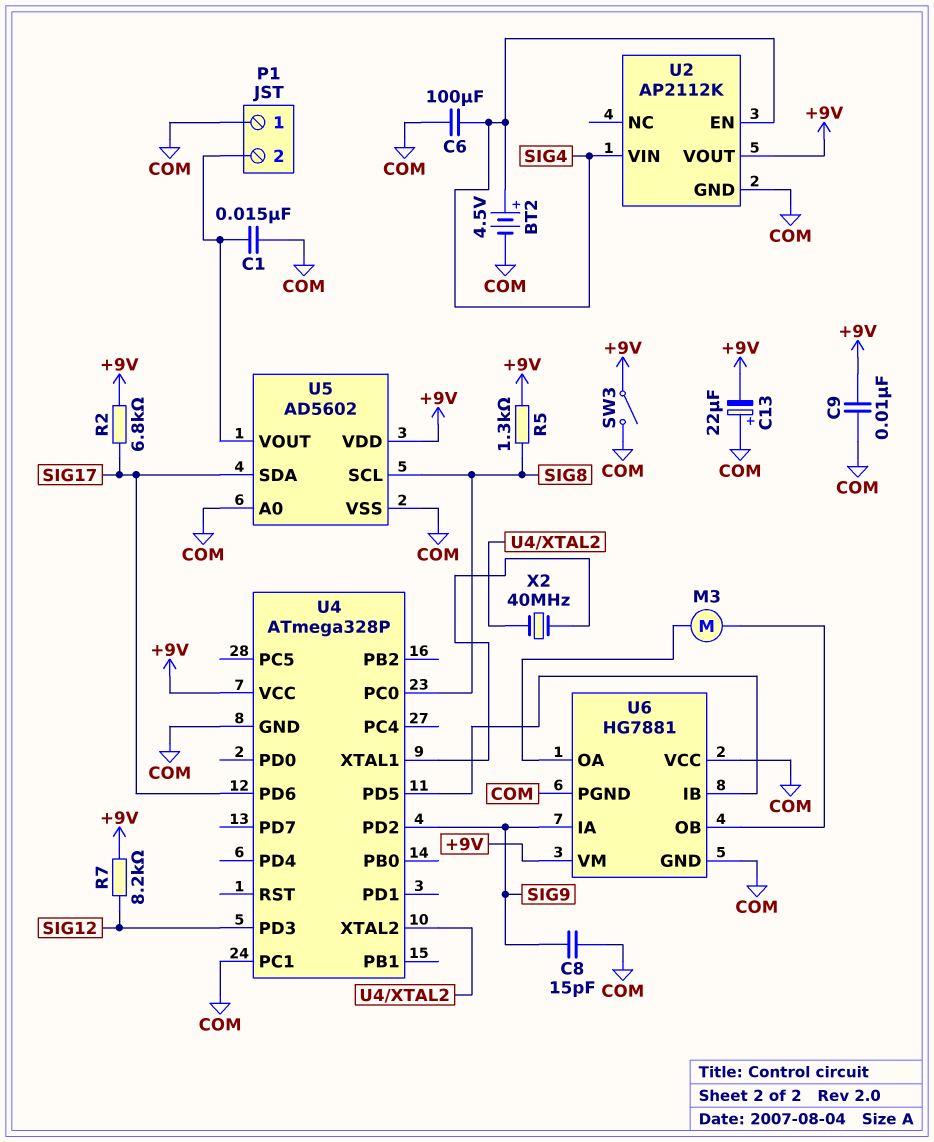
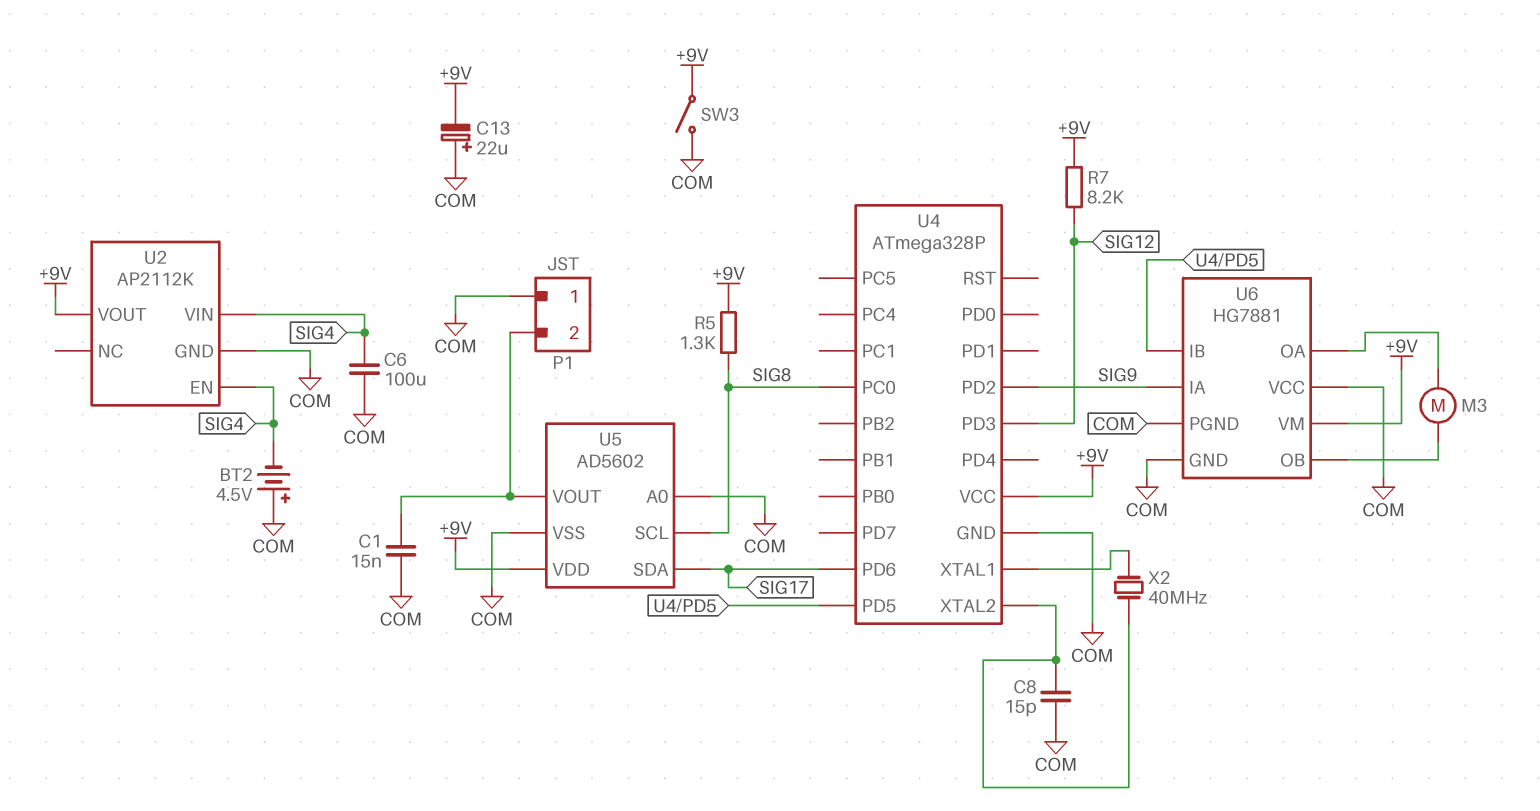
BT2: 4.5V (plus SIG4, minus COM) -> 4.5V (plus COM, minus SIG4)
C8: 15pF (COM, SIG9) -> 15pF (COM, U4/XTAL2)
C9: 10nF (+9V, COM) -> none
R2: 6.8k (+9V, SIG17) -> none
U4 pin PC1: COM -> none

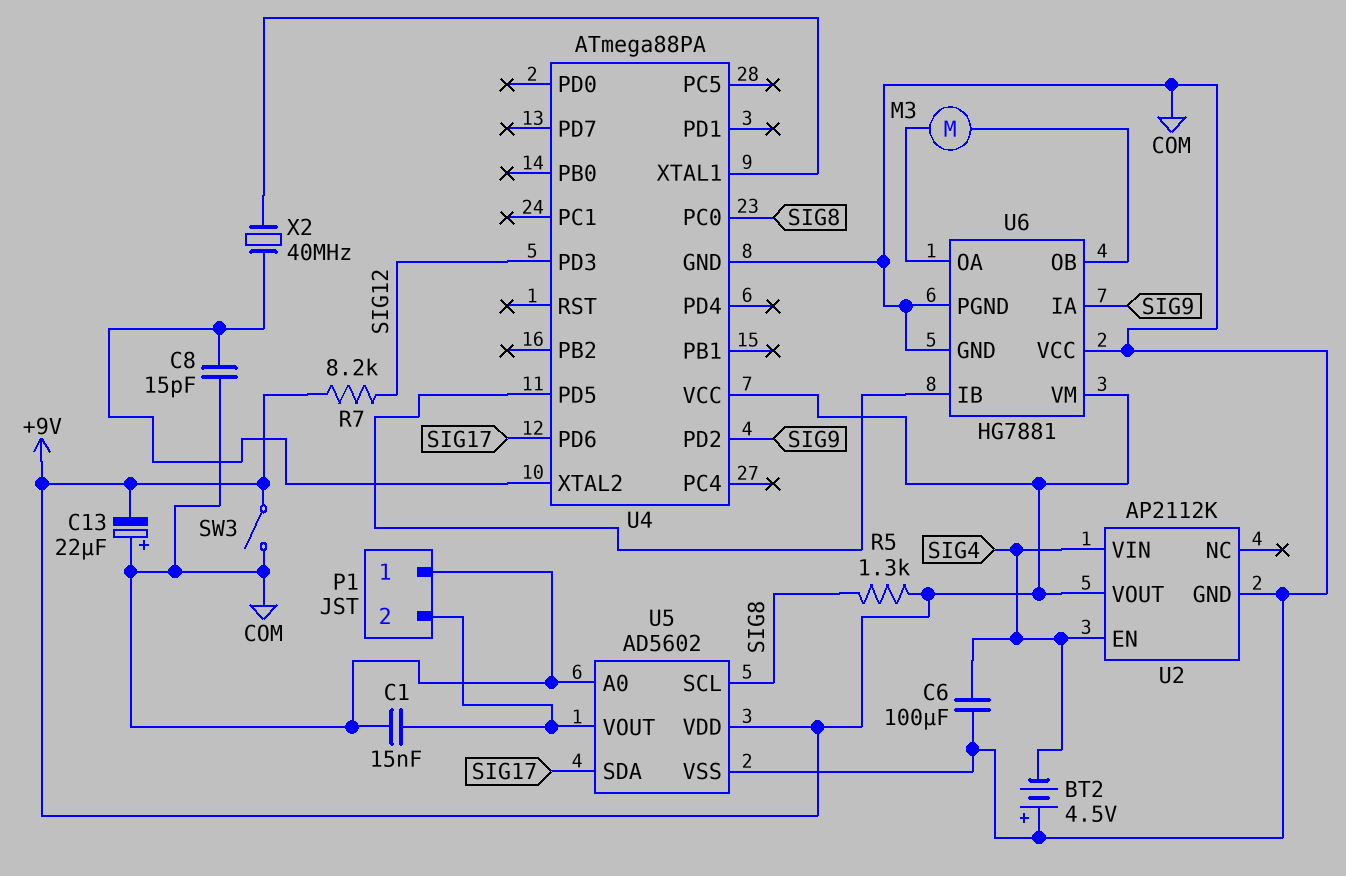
U4: ATmega328P -> ATmega88PA

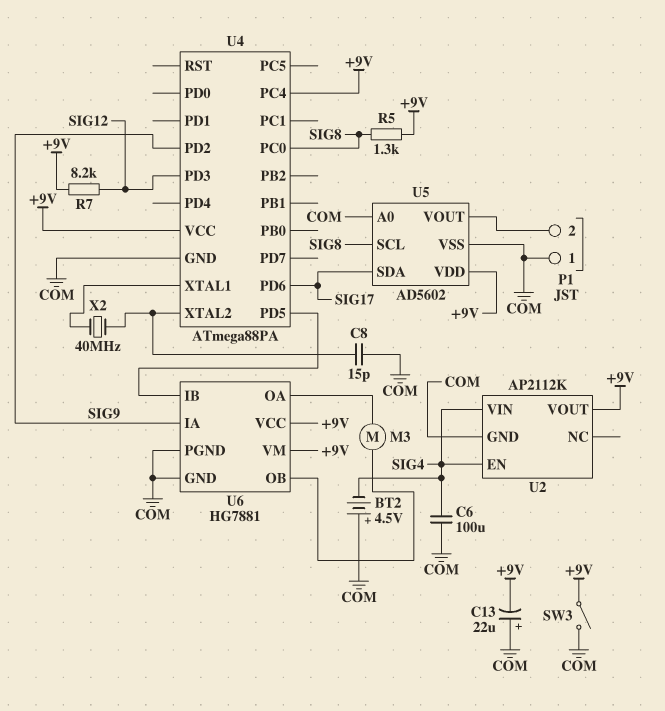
C1: 15nF (COM, P1/2) -> none
U4 pin PC4: none -> +9V
U6 pin VCC: COM -> +9V

